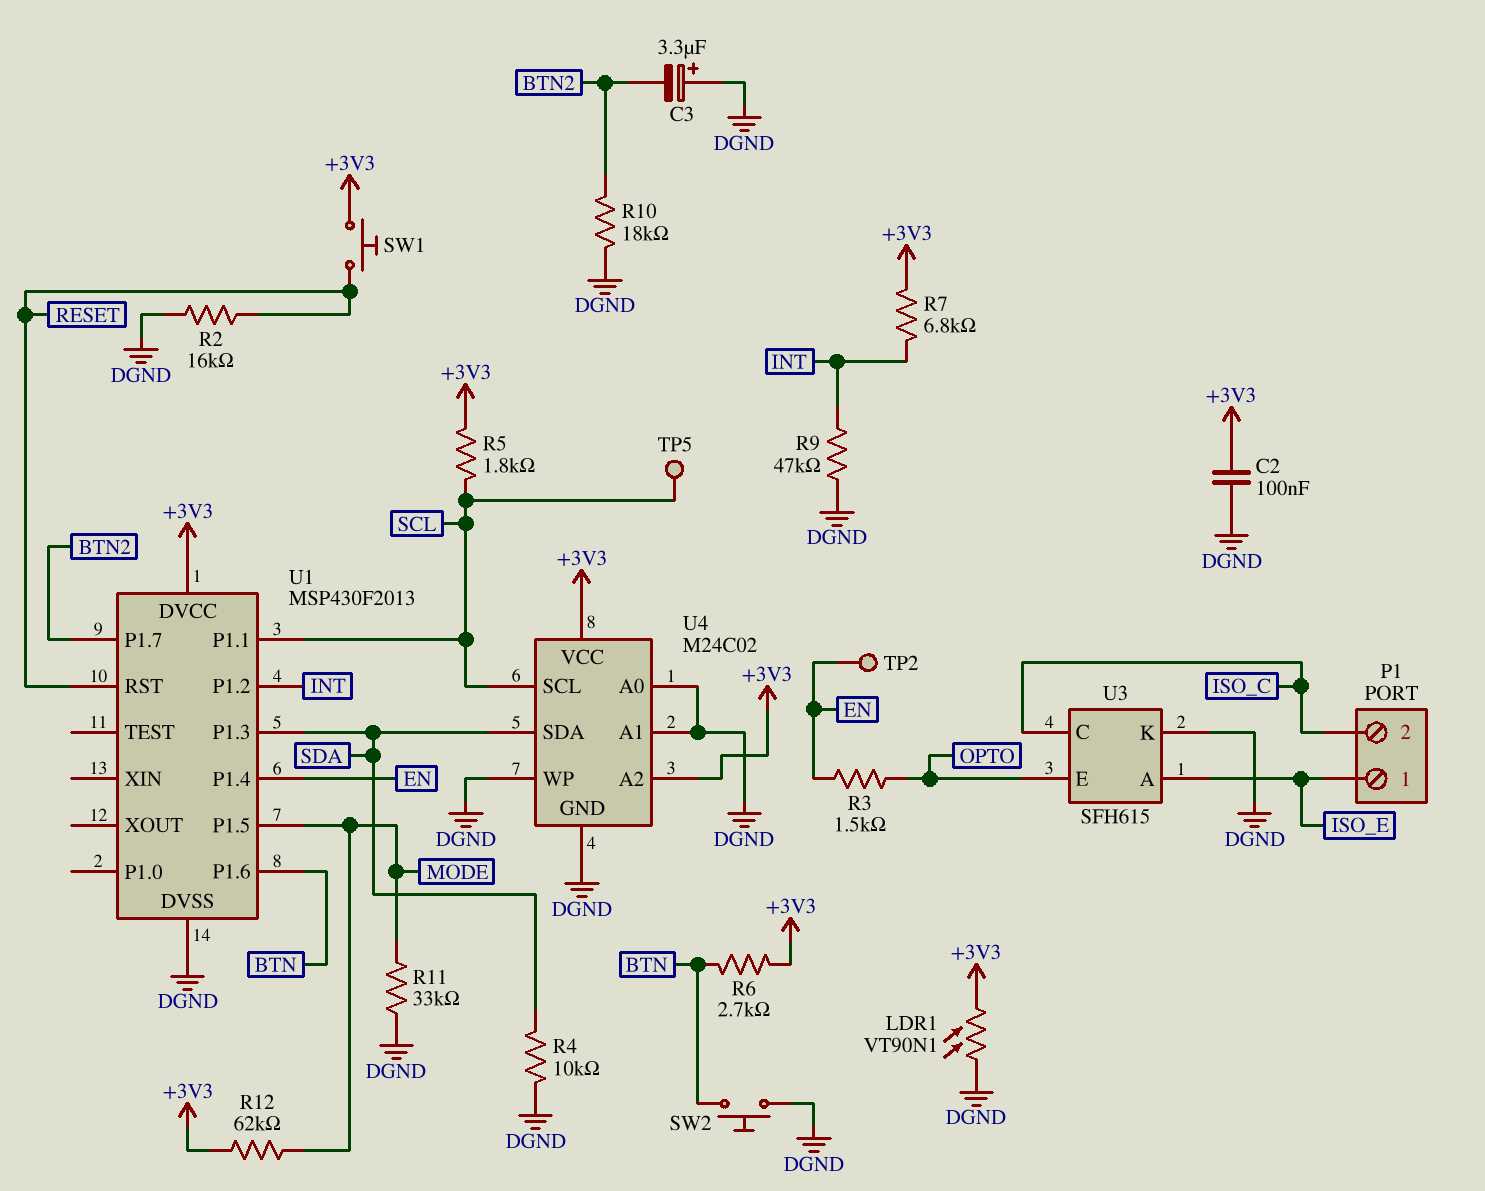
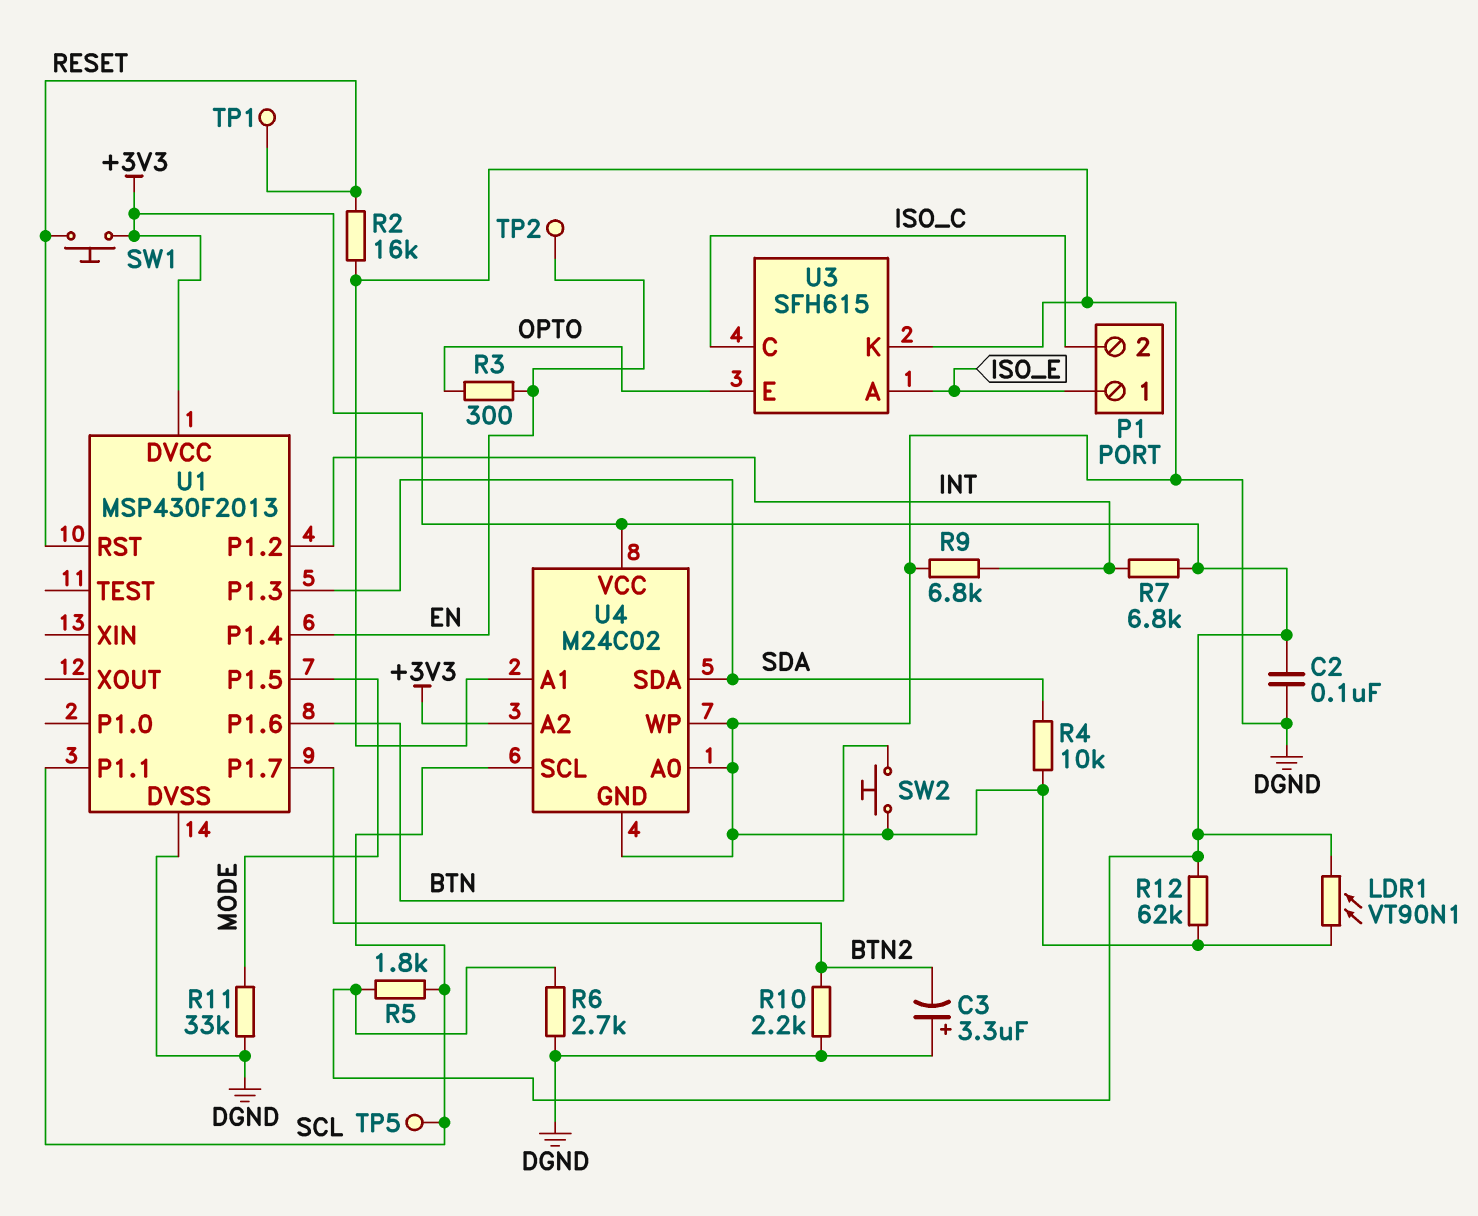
R3: 1.5k (EN, OPTO) -> 300 (EN, OPTO)
R6: 2.7k (+3V3, BTN) -> 2.7k (+3V3, DGND)
R9: 47k (DGND, INT) -> 6.8k (DGND, INT)
R10: 18k (BTN2, DGND) -> 2.2k (BTN2, DGND)
R12: 62k (+3V3, MODE) -> 62k (+3V3, DGND)
TP1: none -> test point (RESET)

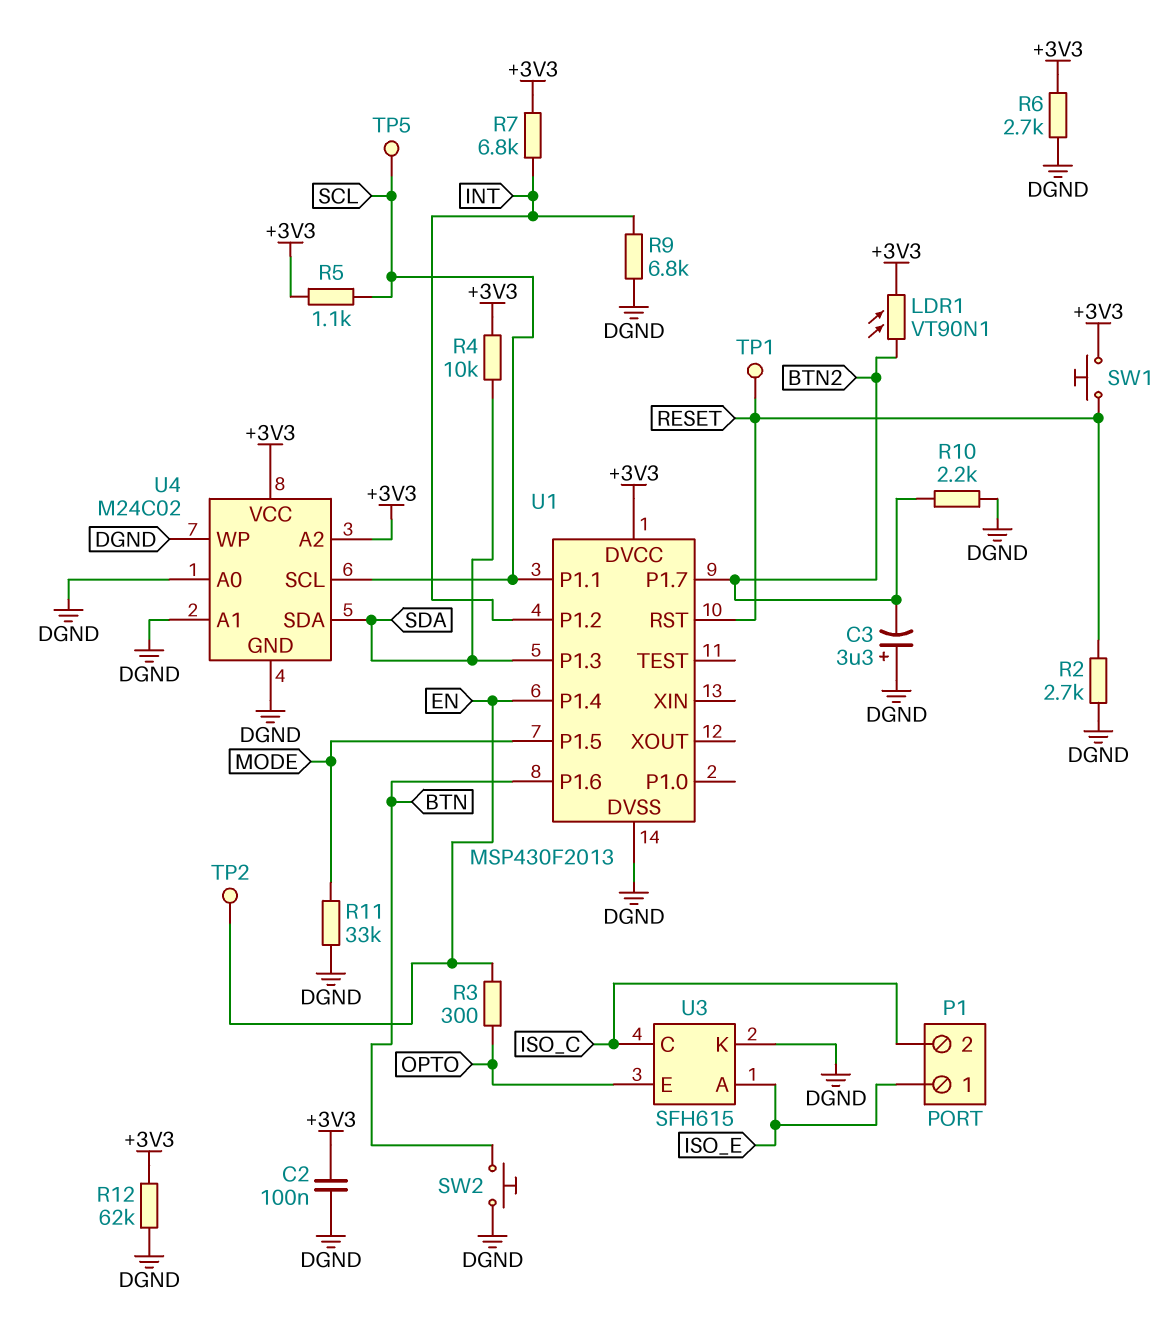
LDR1: VT90N1 (+3V3, DGND) -> VT90N1 (+3V3, BTN2)
R2: 16k (DGND, RESET) -> 2.7k (DGND, RESET)
R4: 10k (DGND, SDA) -> 10k (+3V3, SDA)
R5: 1.8k (+3V3, SCL) -> 1.1k (+3V3, SCL)

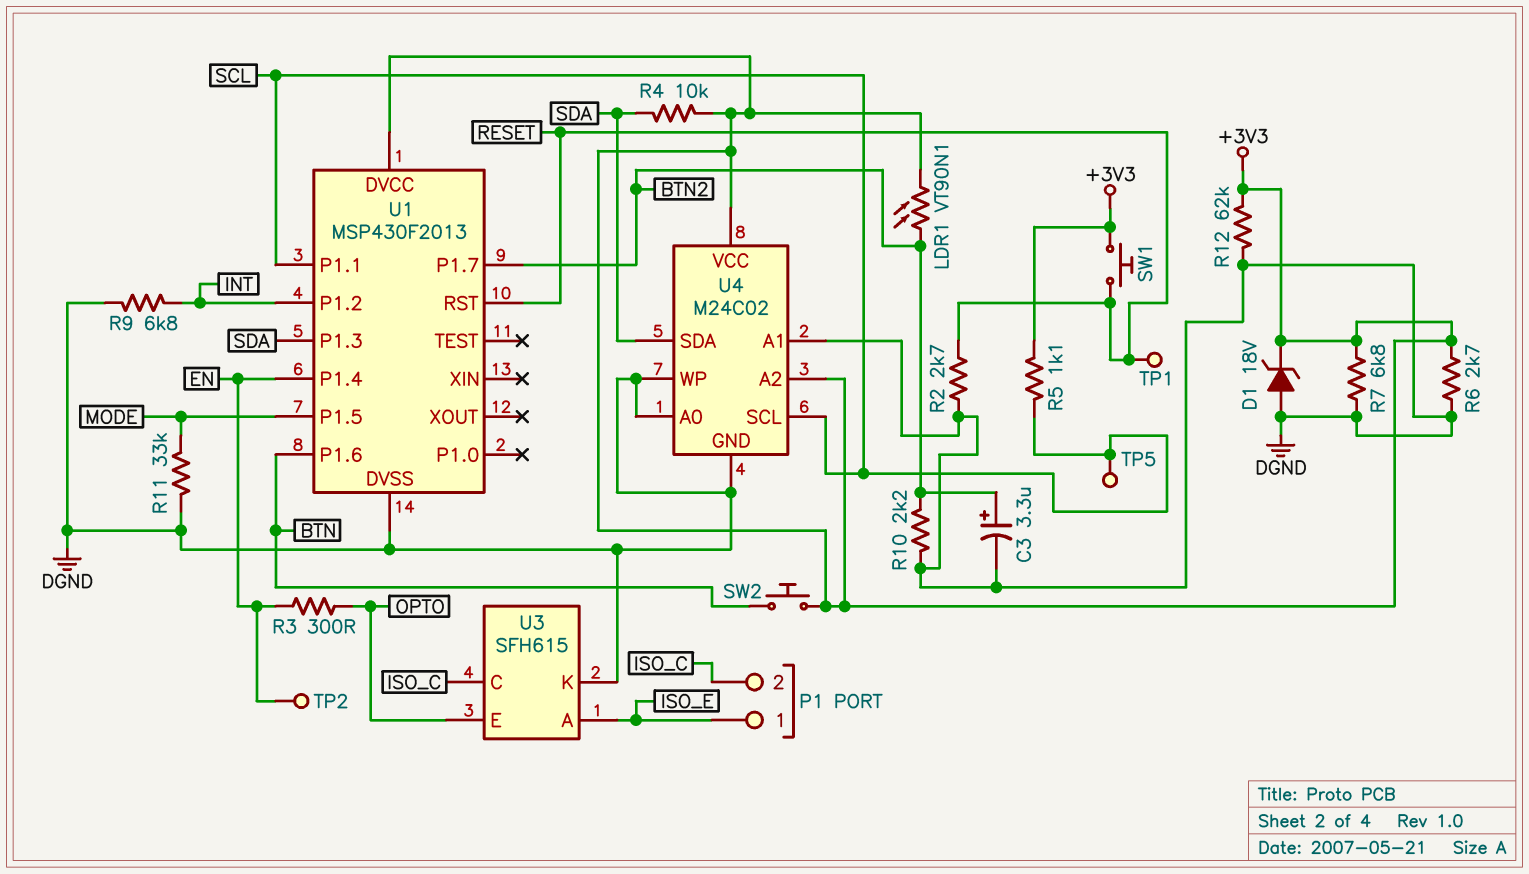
C2: 100nF (+3V3, DGND) -> none
C3: 3.3uF (plus DGND, minus BTN2) -> 3.3uF (plus BTN2, minus DGND)
D1: none -> zener 18V (A DGND, K +3V3)
R7: 6.8k (+3V3, INT) -> 6.8k (+3V3, DGND)
SW2: button (BTN, DGND) -> button (+3V3, BTN)

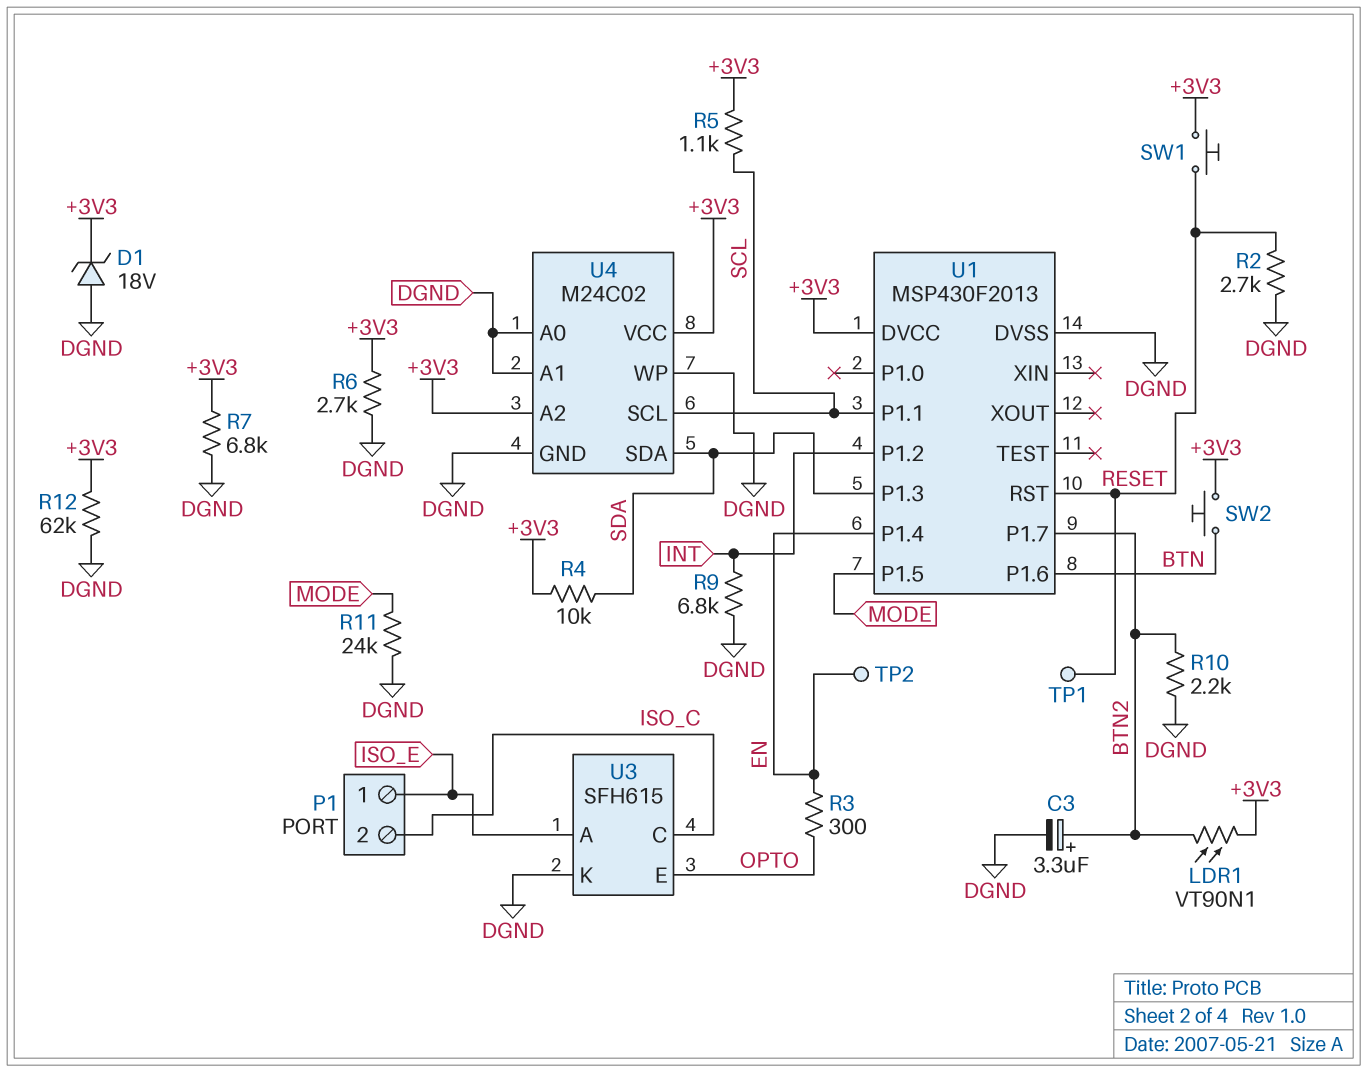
R11: 33k (DGND, MODE) -> 24k (DGND, MODE)
TP5: test point (SCL) -> none

